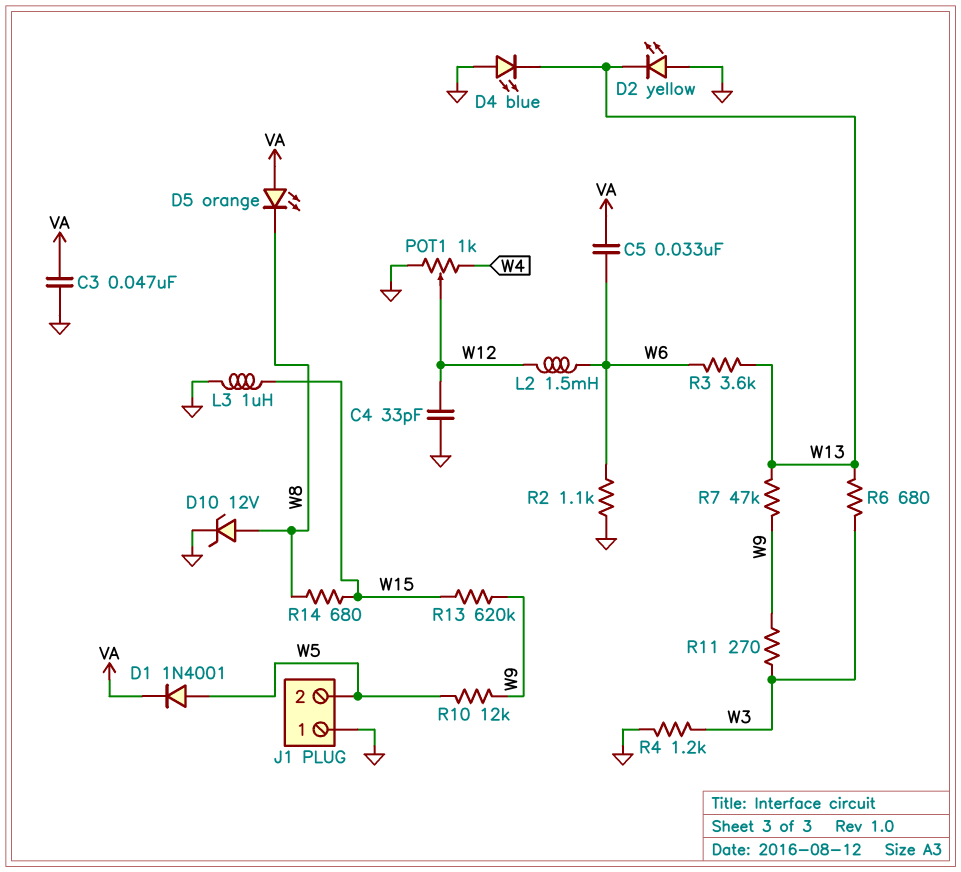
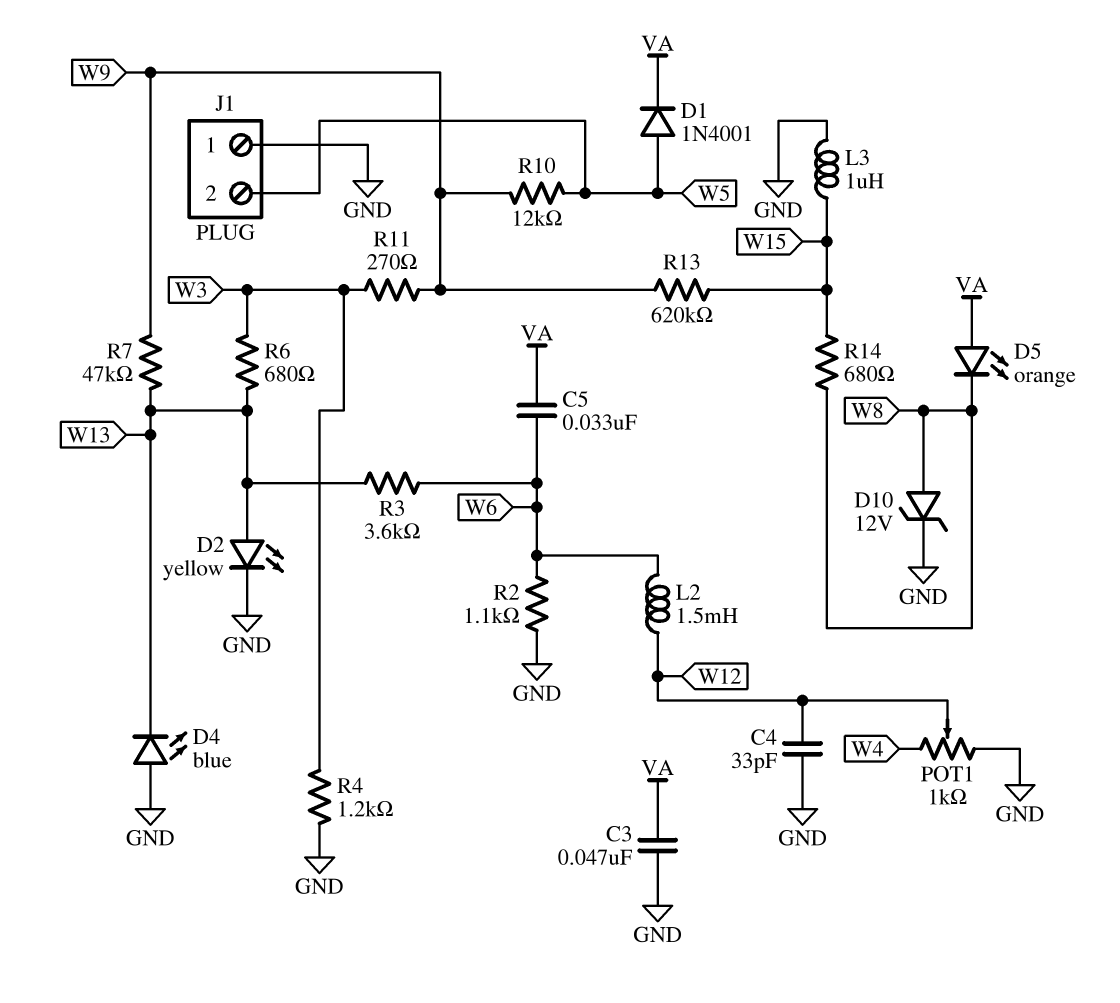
D2: LED yellow (A GND, K W13) -> LED yellow (A W13, K GND)

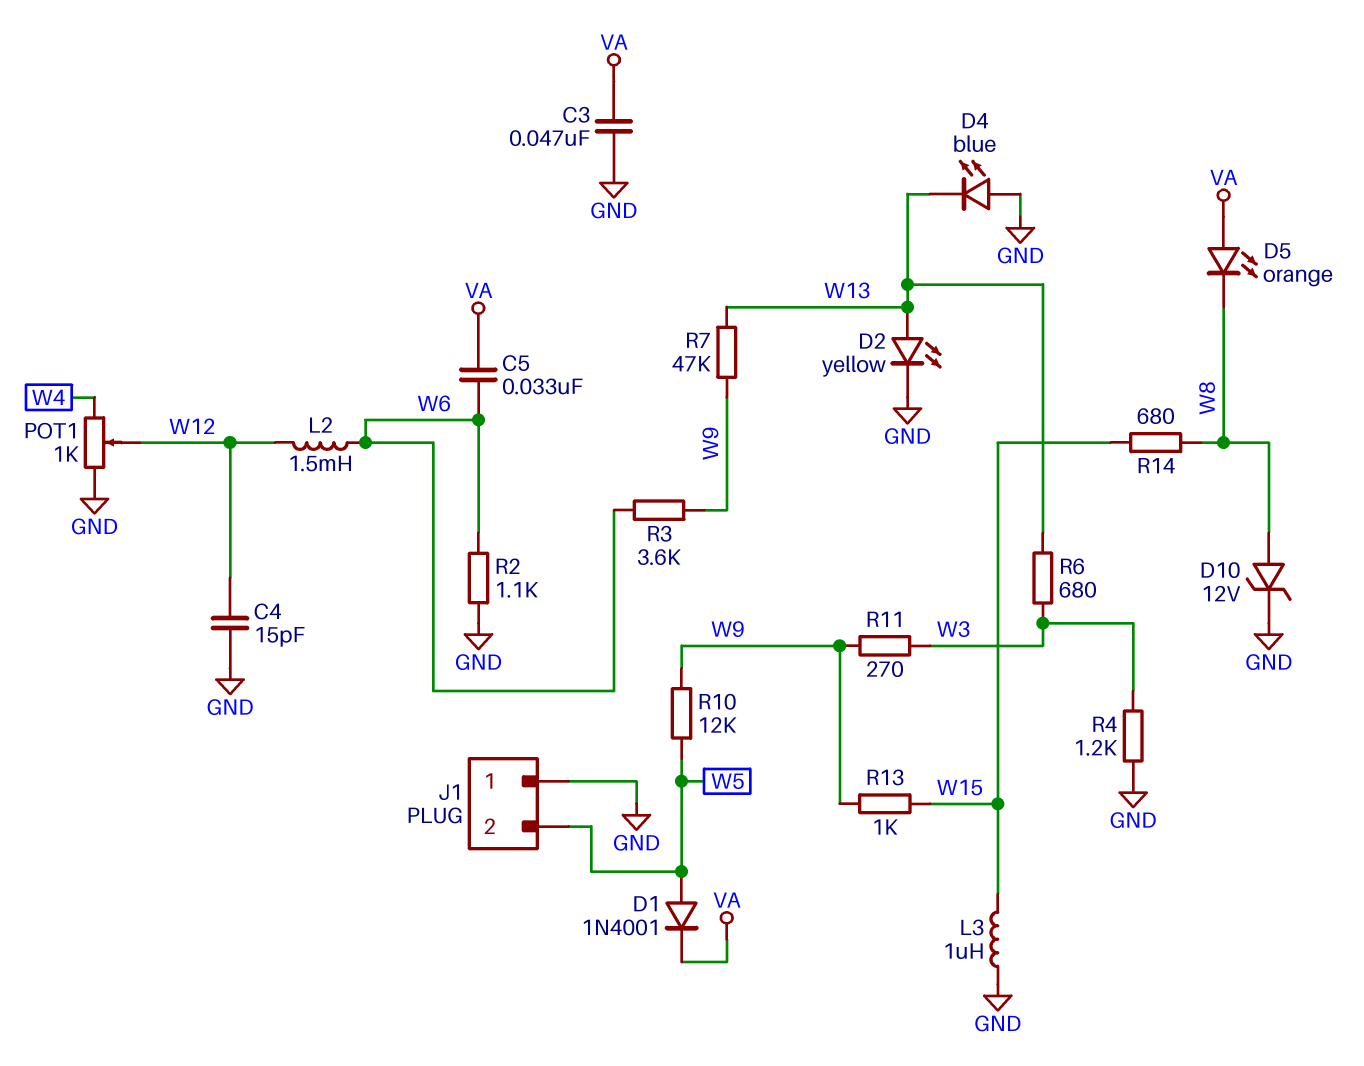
C4: 33pF (GND, W12) -> 15pF (GND, W12)
R3: 3.6k (W6, W13) -> 3.6k (W6, W9)
R13: 620k (W9, W15) -> 1k (W9, W15)

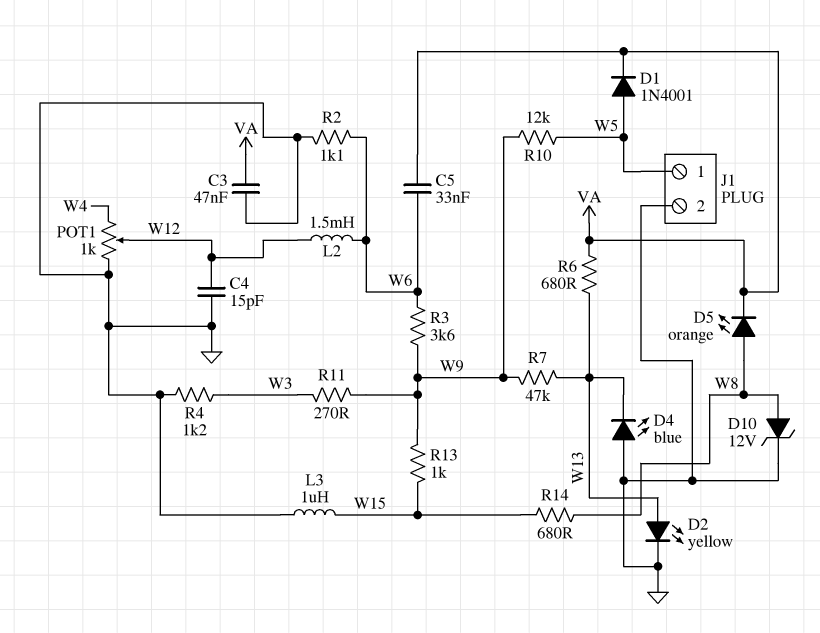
D5: LED orange (A VA, K W8) -> LED orange (A W8, K VA)
J1 pin 1: GND -> W5
J1 pin 2: W5 -> GND
R6: 680 (W3, W13) -> 680 (VA, W13)

